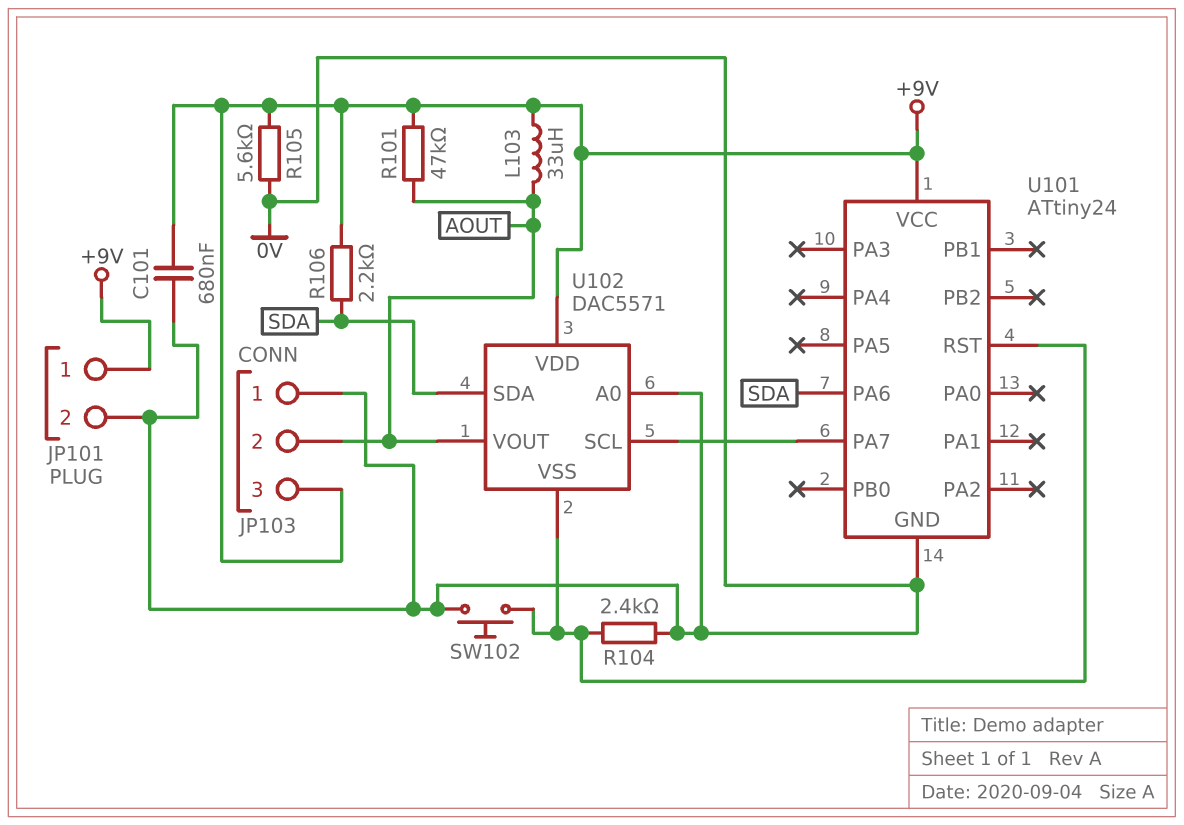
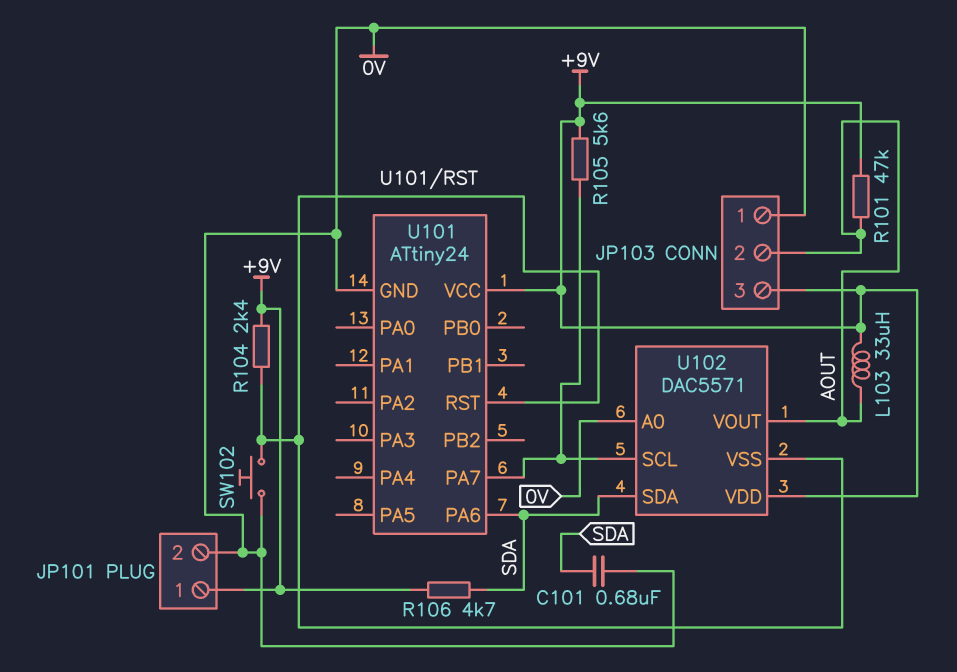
C101: 680nF (+9V, 0V) -> 680nF (0V, SDA)
R104: 2.4k (0V, U101/RST) -> 2.4k (+9V, U101/RST)
R105: 5.6k (+9V, 0V) -> 5.6k (+9V, U101/PA7)
R106: 2.2k (+9V, SDA) -> 4.7k (+9V, SDA)

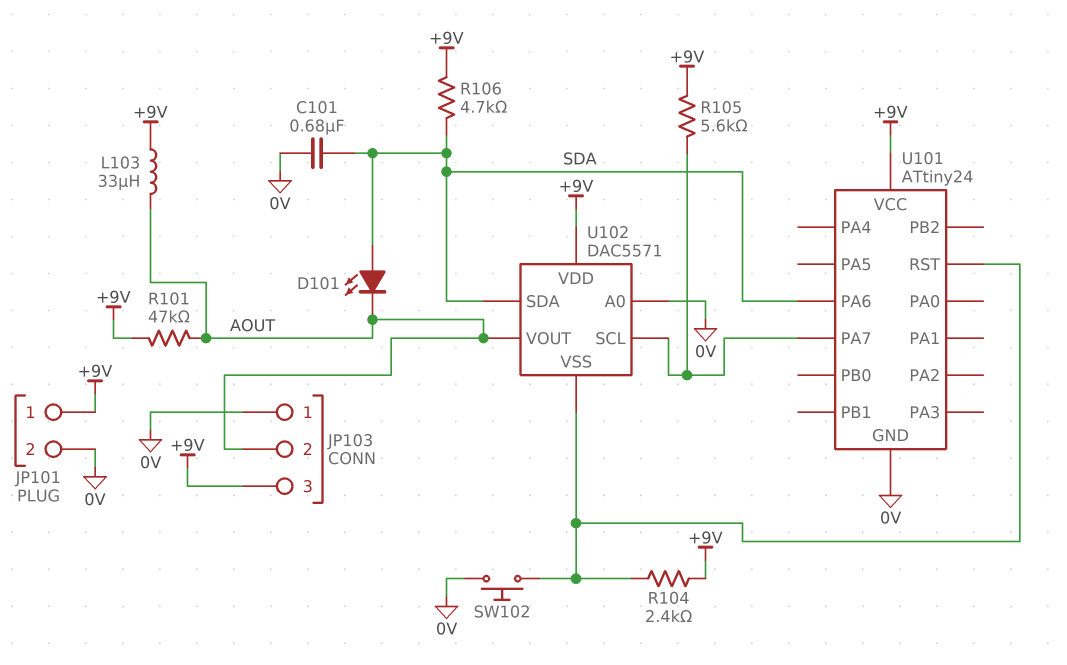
D101: none -> LED (A SDA, K AOUT)

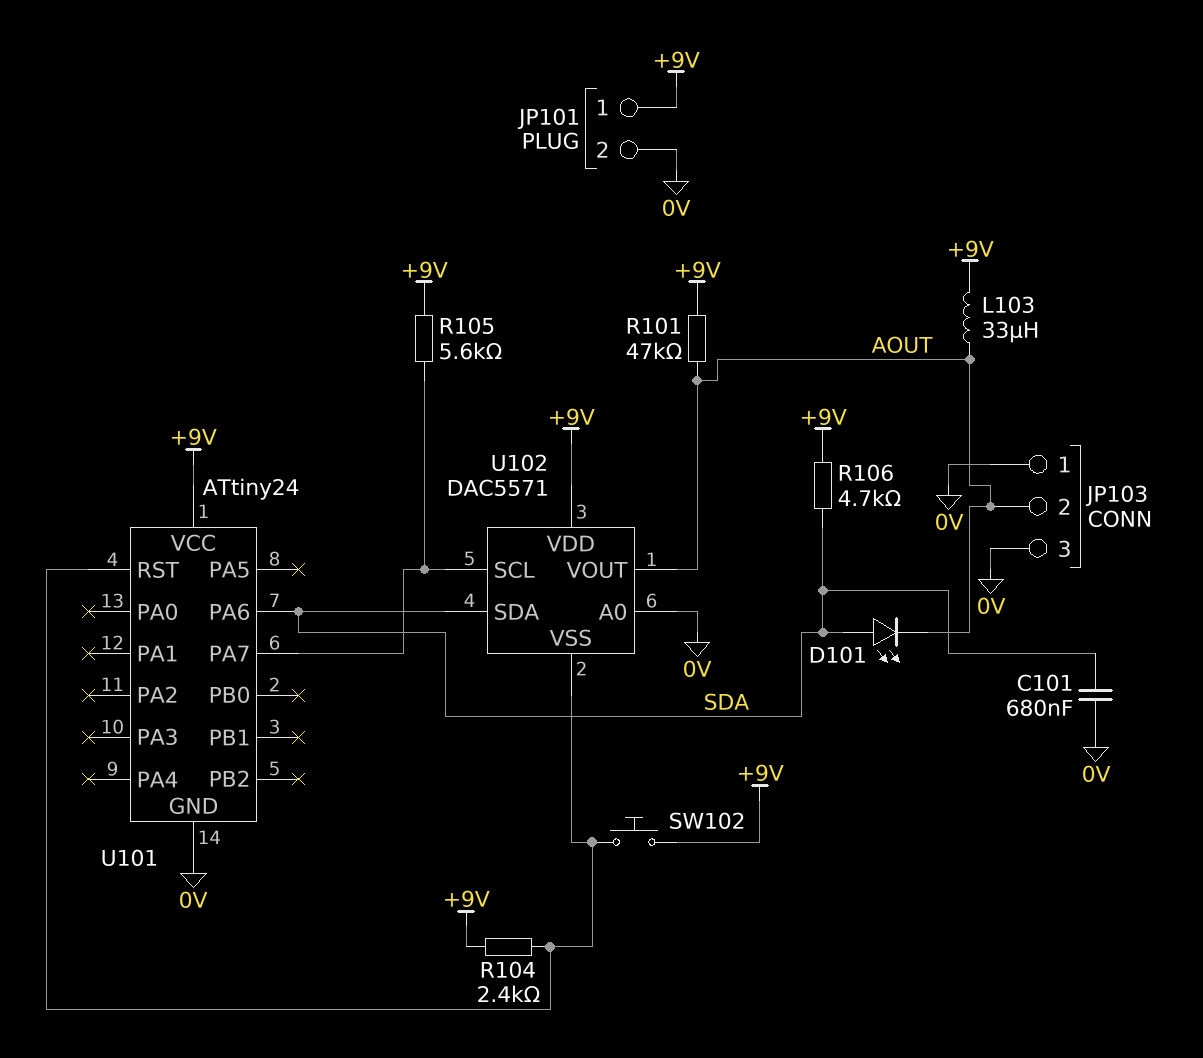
JP103 pin 3: +9V -> 0V
SW102: button (0V, U101/RST) -> button (+9V, U101/RST)

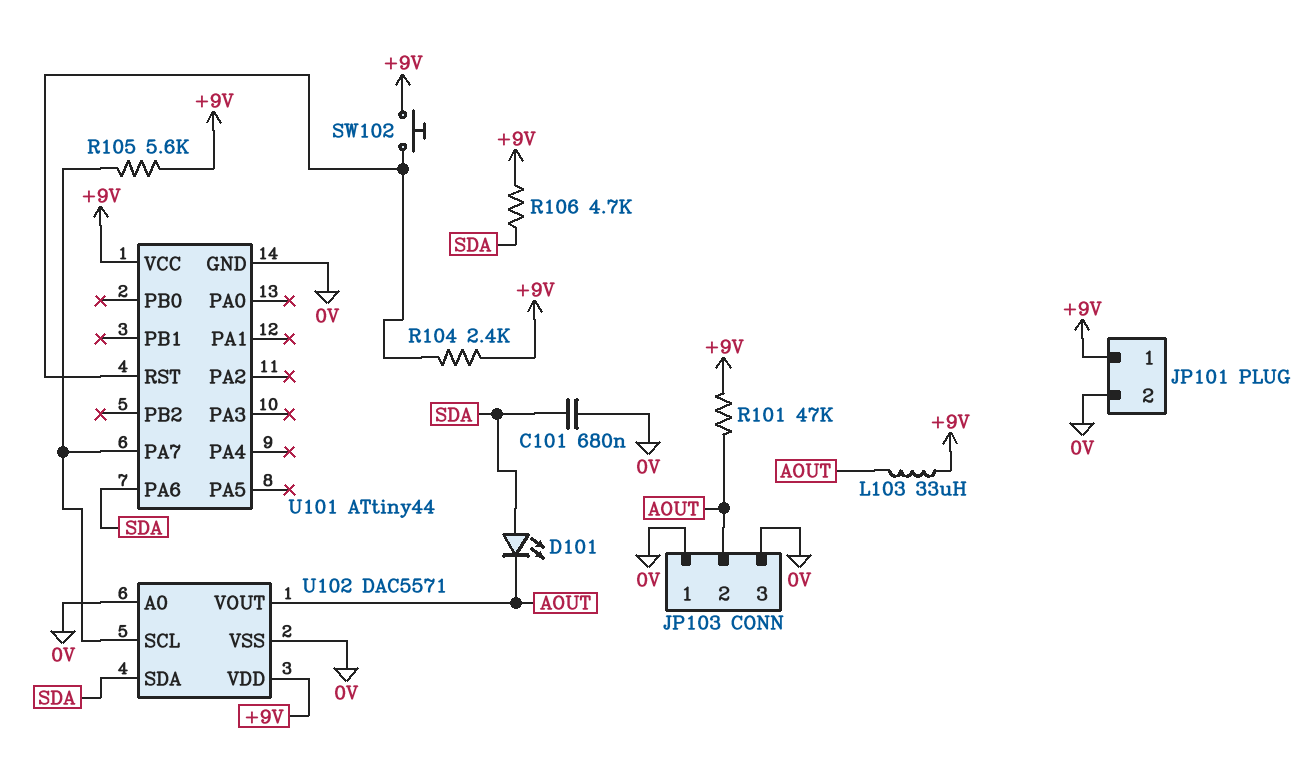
U101: ATtiny24 -> ATtiny44
U102 pin VSS: U101/RST -> 0V

